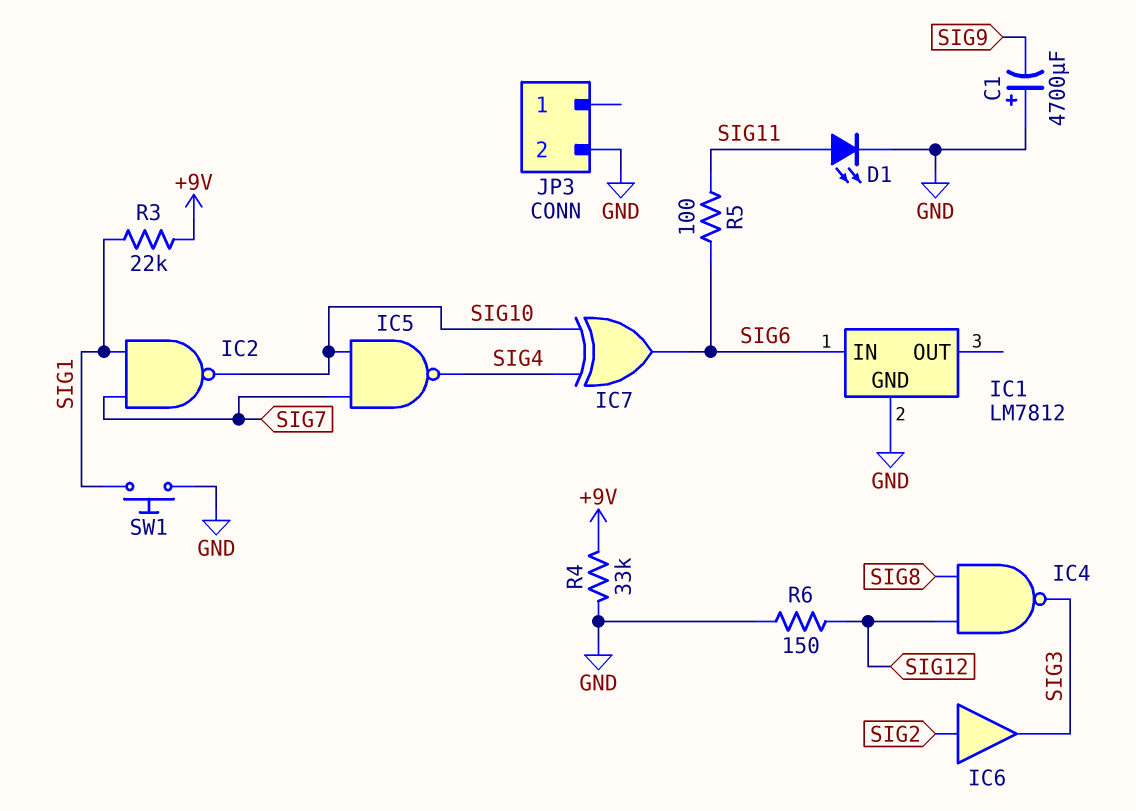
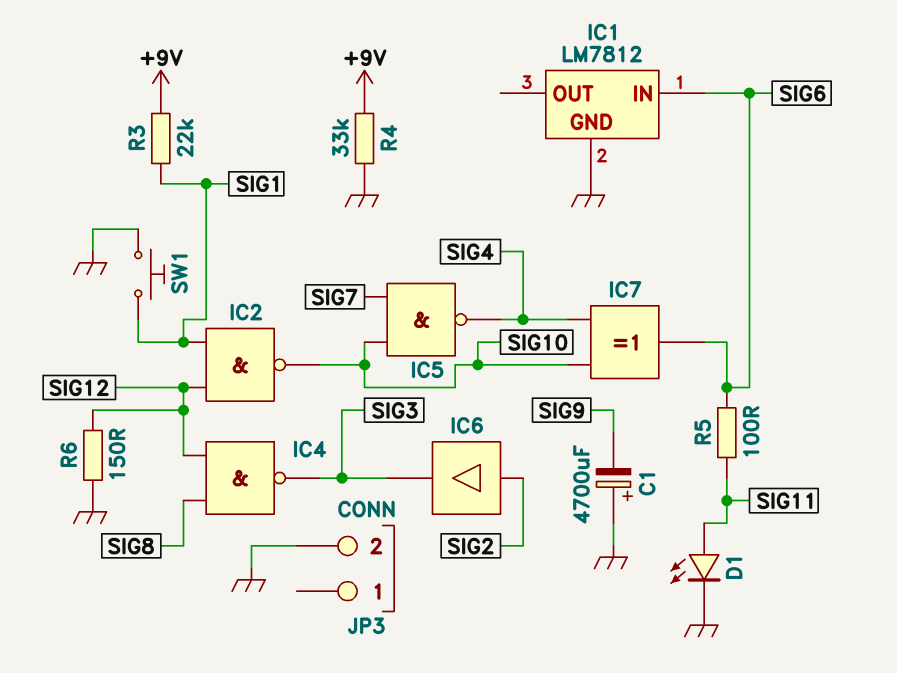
IC2: NAND (in SIG1, in SIG7, out SIG10) -> NAND (in SIG1, in SIG12, out SIG10)

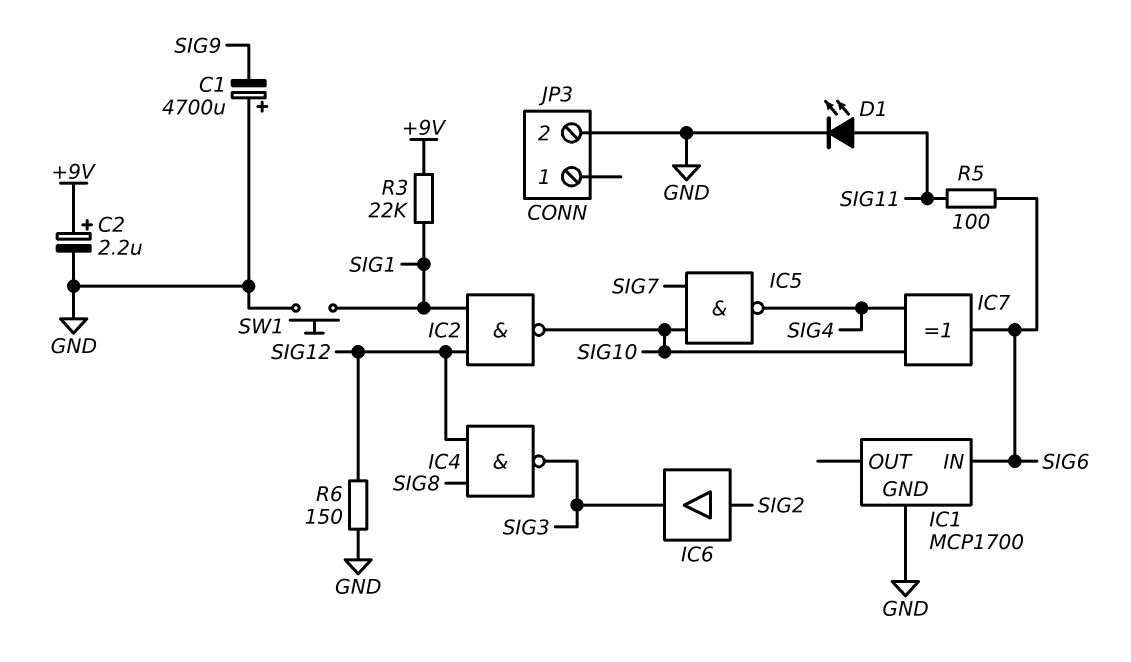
C2: none -> 2.2uF (plus +9V, minus GND)
IC1: LM7812 -> MCP1700
R4: 33k (+9V, GND) -> none

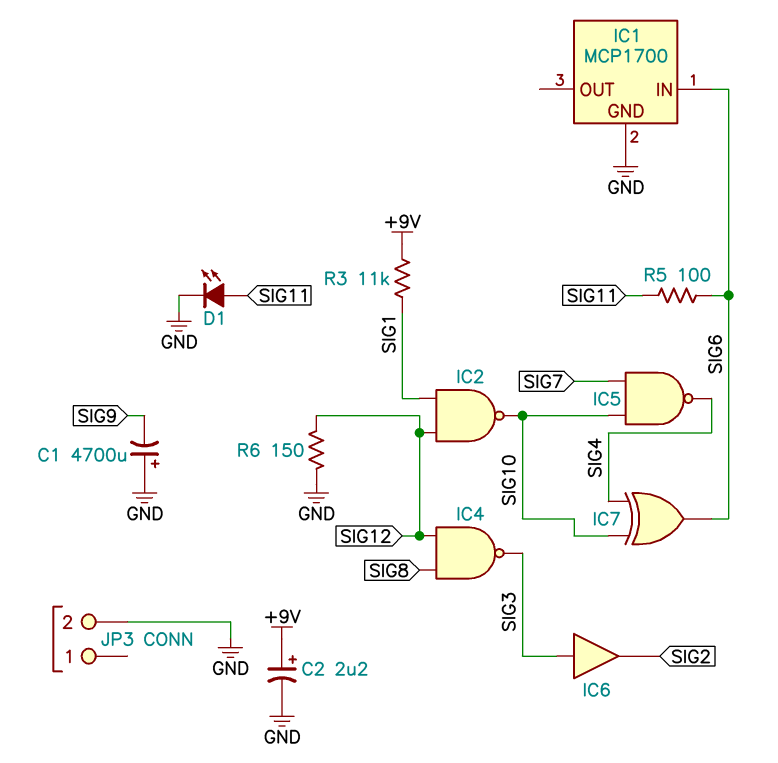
IC6: buffer (in SIG2, out SIG3) -> buffer (in SIG3, out SIG2)
R3: 22k (+9V, SIG1) -> 11k (+9V, SIG1)
SW1: button (GND, SIG1) -> none

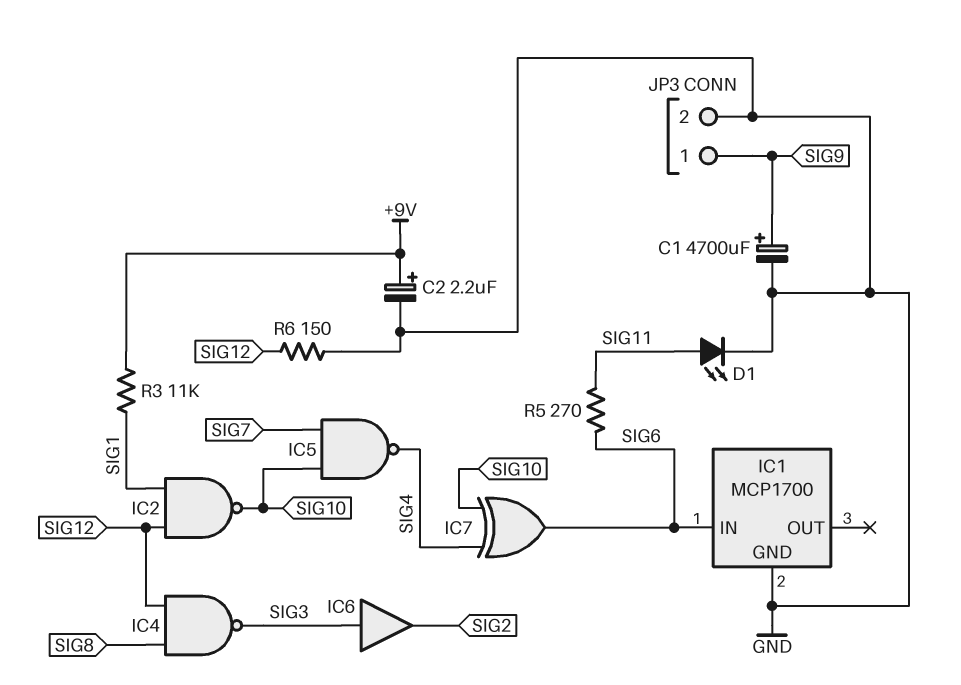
C1: 4700uF (plus GND, minus SIG9) -> 4700uF (plus SIG9, minus GND)
JP3 pin 1: none -> SIG9
R5: 100 (SIG6, SIG11) -> 270 (SIG6, SIG11)

